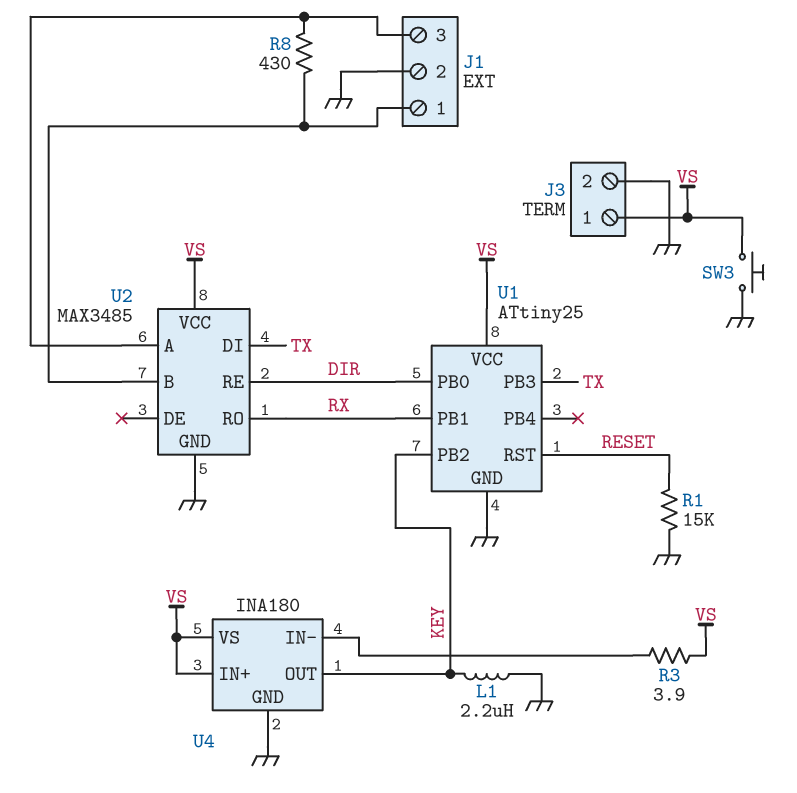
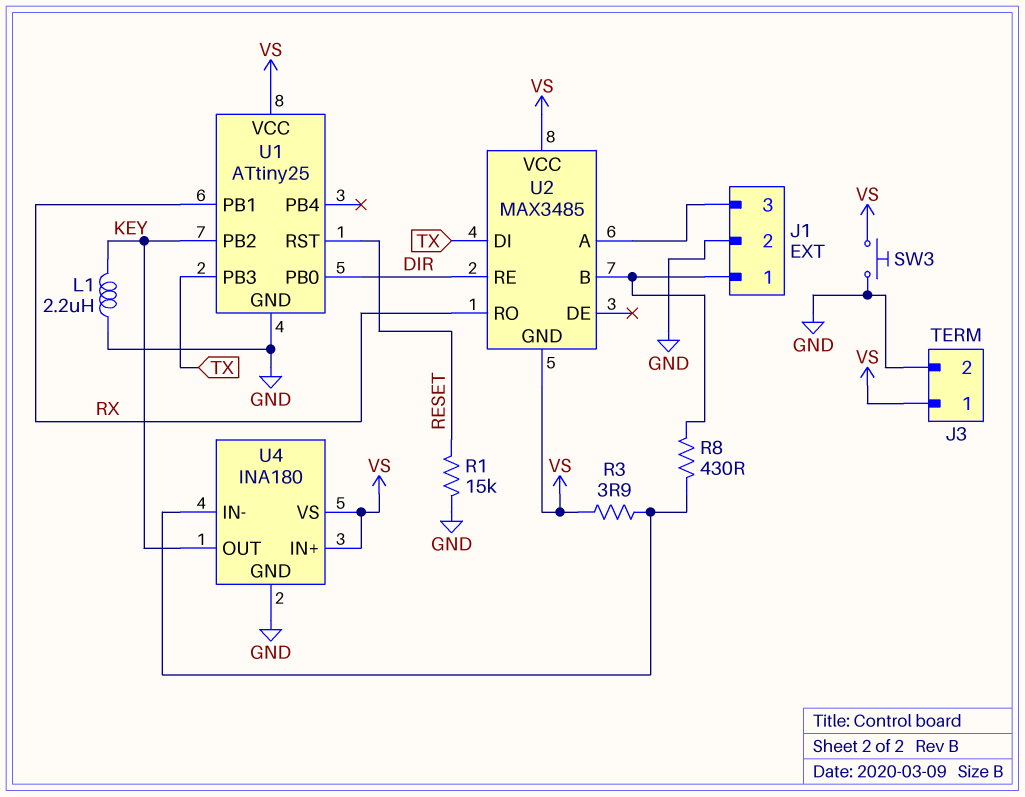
R8: 430 (J1/1, J1/3) -> 430 (J1/1, U4/IN-)
U2 pin GND: GND -> VS

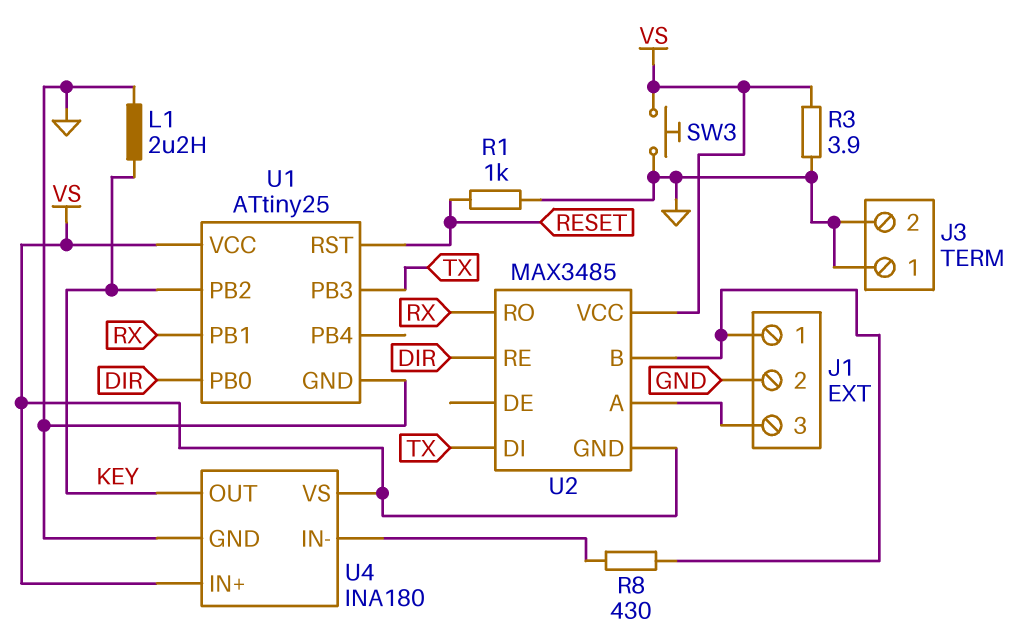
J3 pin 1: VS -> GND
R1: 15k (GND, RESET) -> 1k (GND, RESET)
R3: 3.9 (U4/IN-, VS) -> 3.9 (GND, VS)

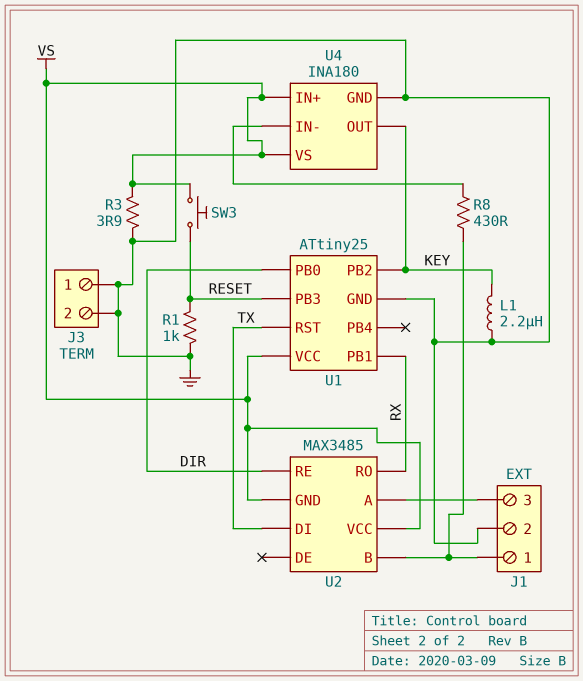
SW3: button (GND, VS) -> button (RESET, VS)
U1 pin PB3: TX -> RESET
U1 pin RST: RESET -> TX

